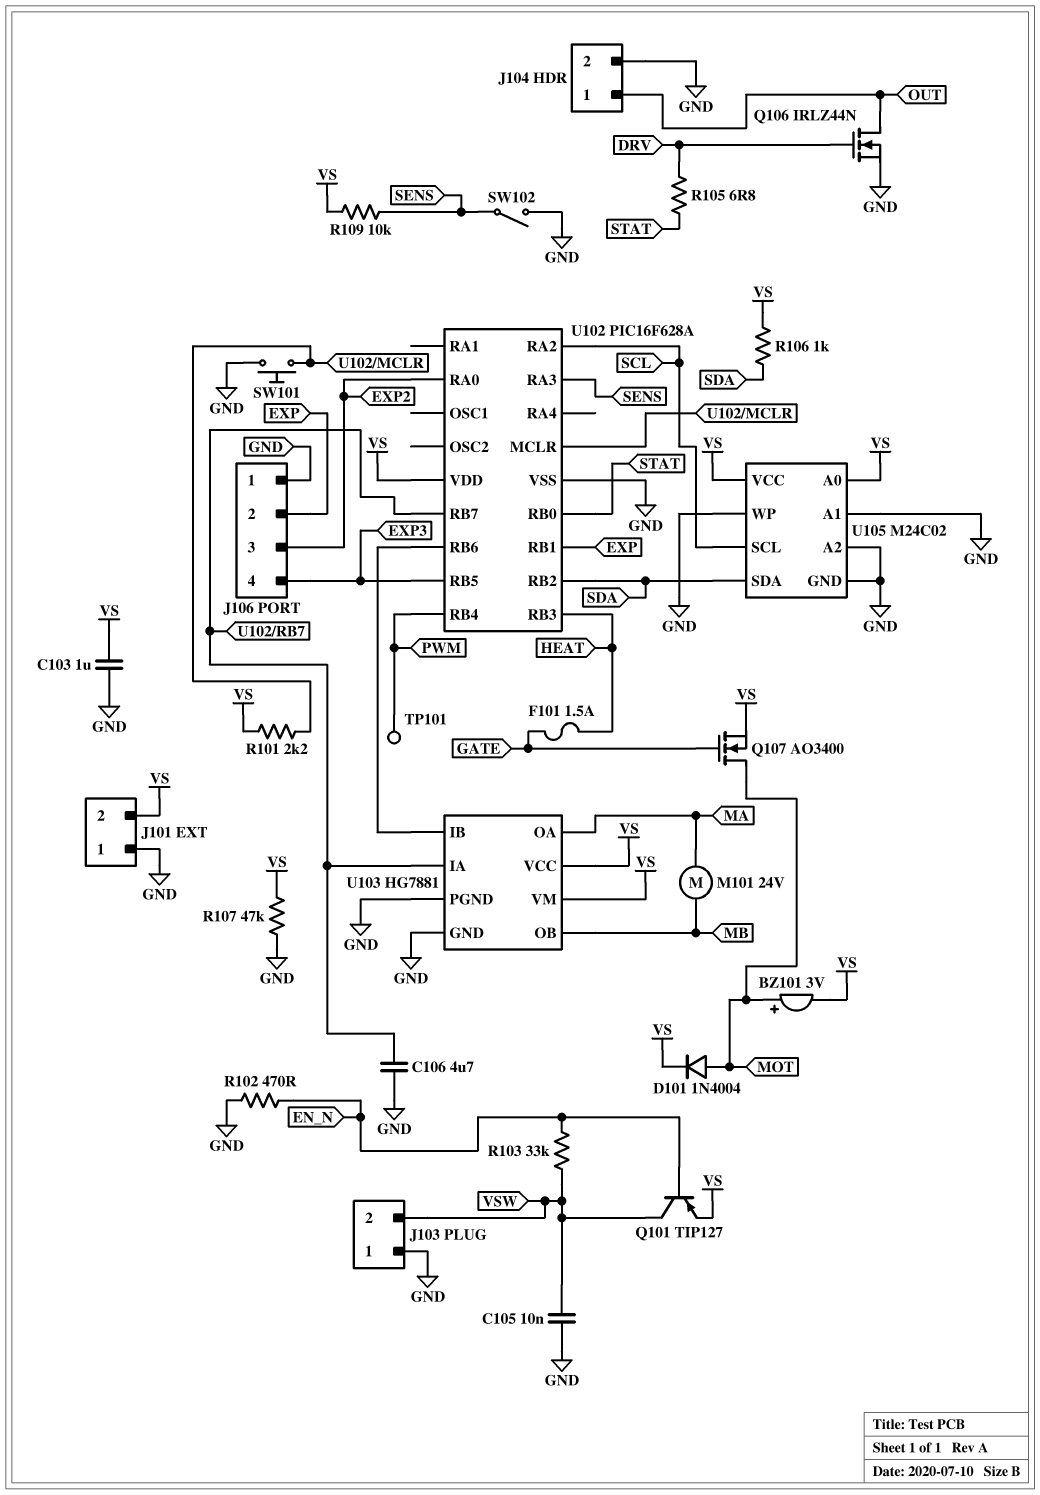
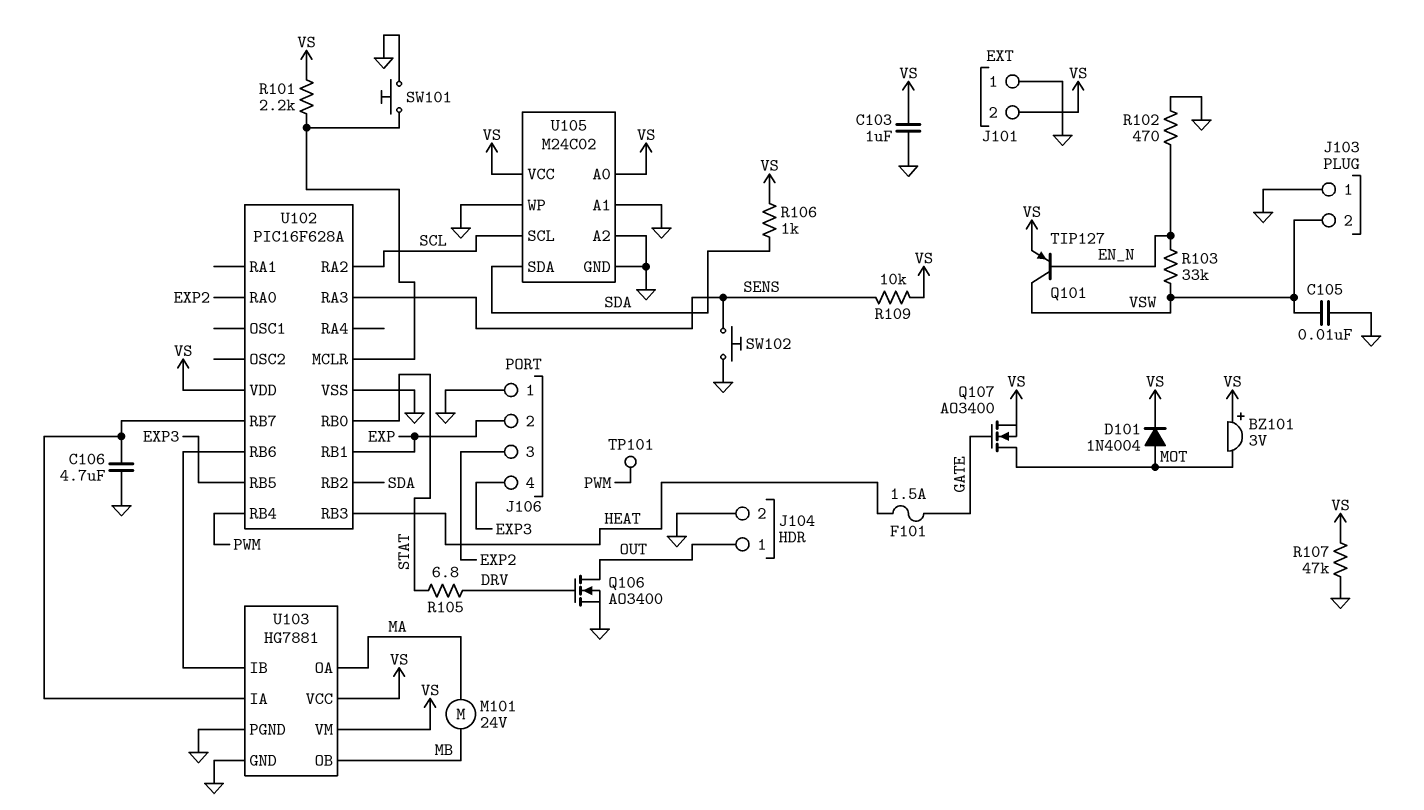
BZ101: buzzer 3V (plus MOT, minus VS) -> buzzer 3V (plus VS, minus MOT)
Q106: NMOS IRLZ44N (G DRV, D OUT, S GND) -> NMOS AO3400 (G DRV, D OUT, S GND)
SW102: switch (GND, SENS) -> button (GND, SENS)

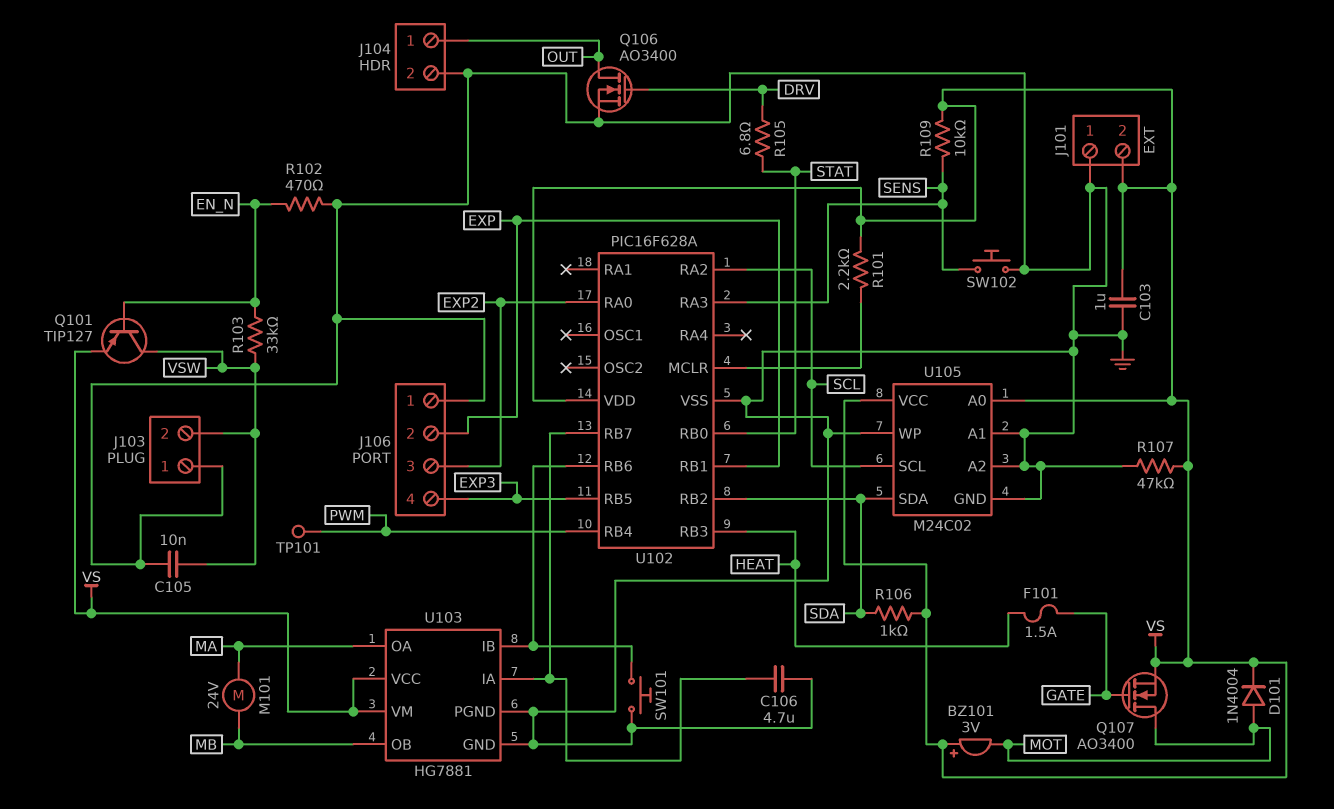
SW101: button (GND, U102/MCLR) -> button (GND, U102/RB6)

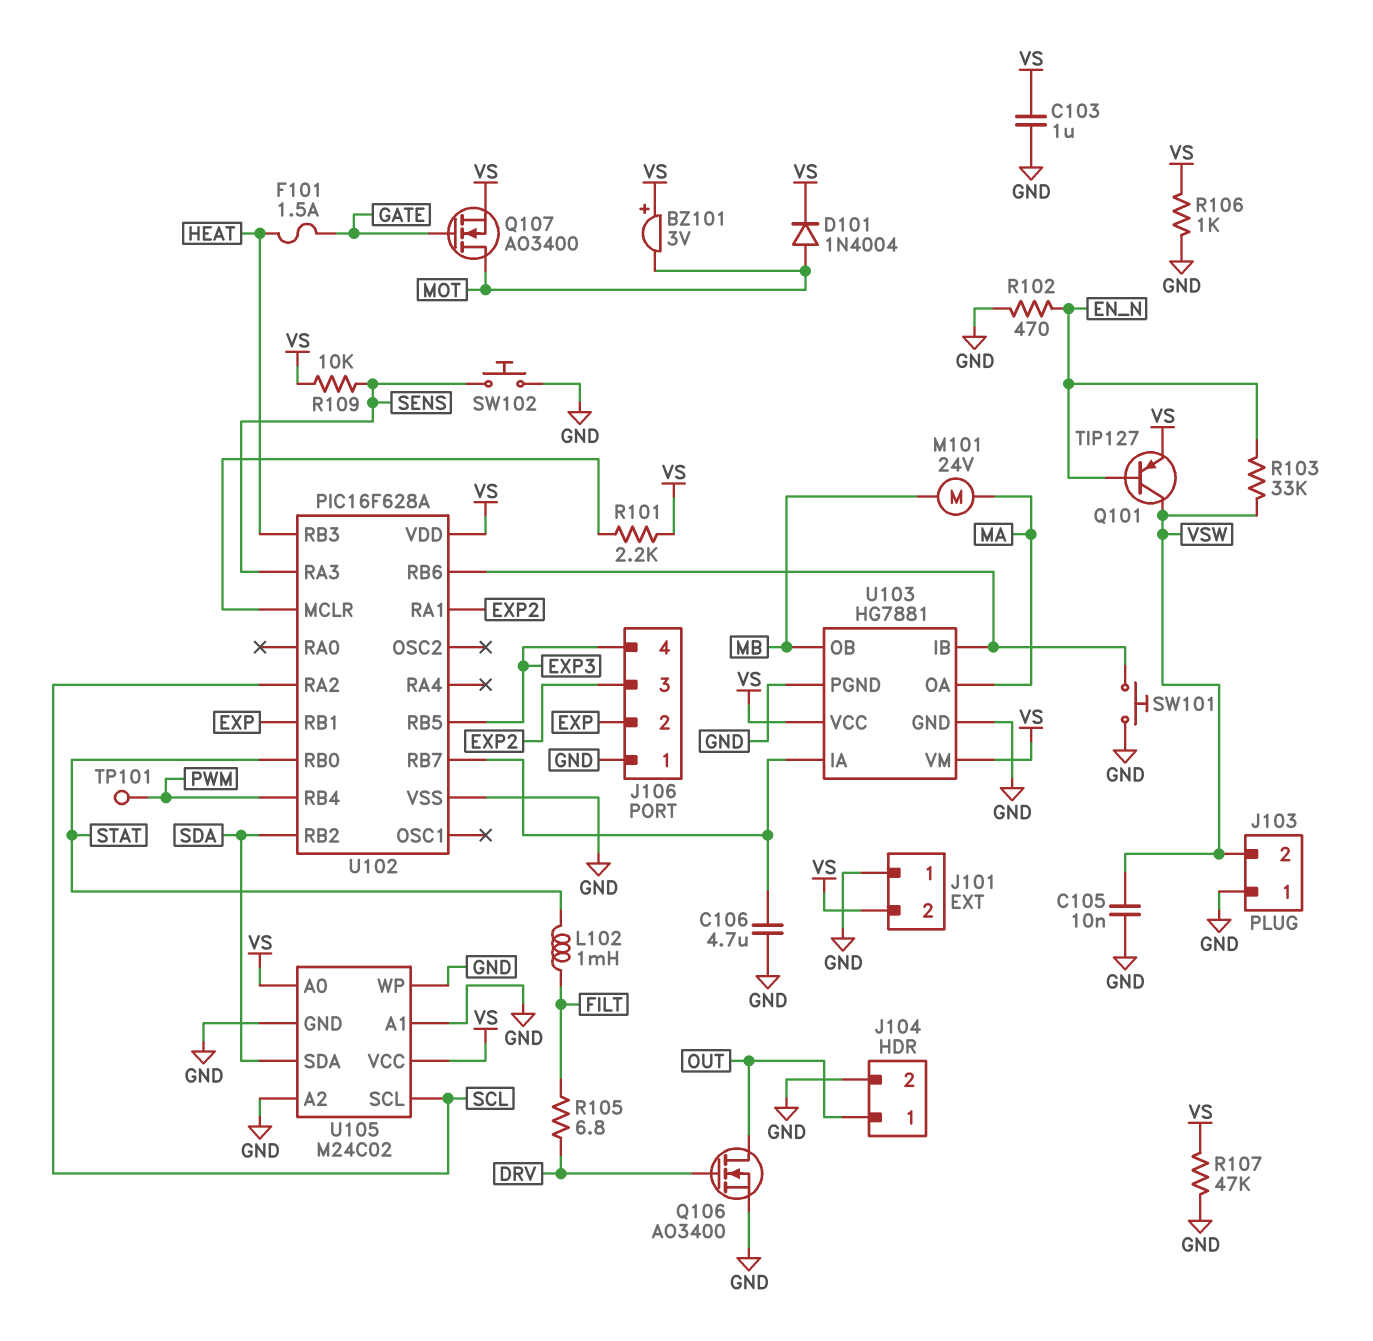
L102: none -> 1mH (FILT, STAT)
R105: 6.8 (DRV, STAT) -> 6.8 (DRV, FILT)
R106: 1k (SDA, VS) -> 1k (GND, VS)
U102 pin RA0: EXP2 -> none
U102 pin RA1: none -> EXP2

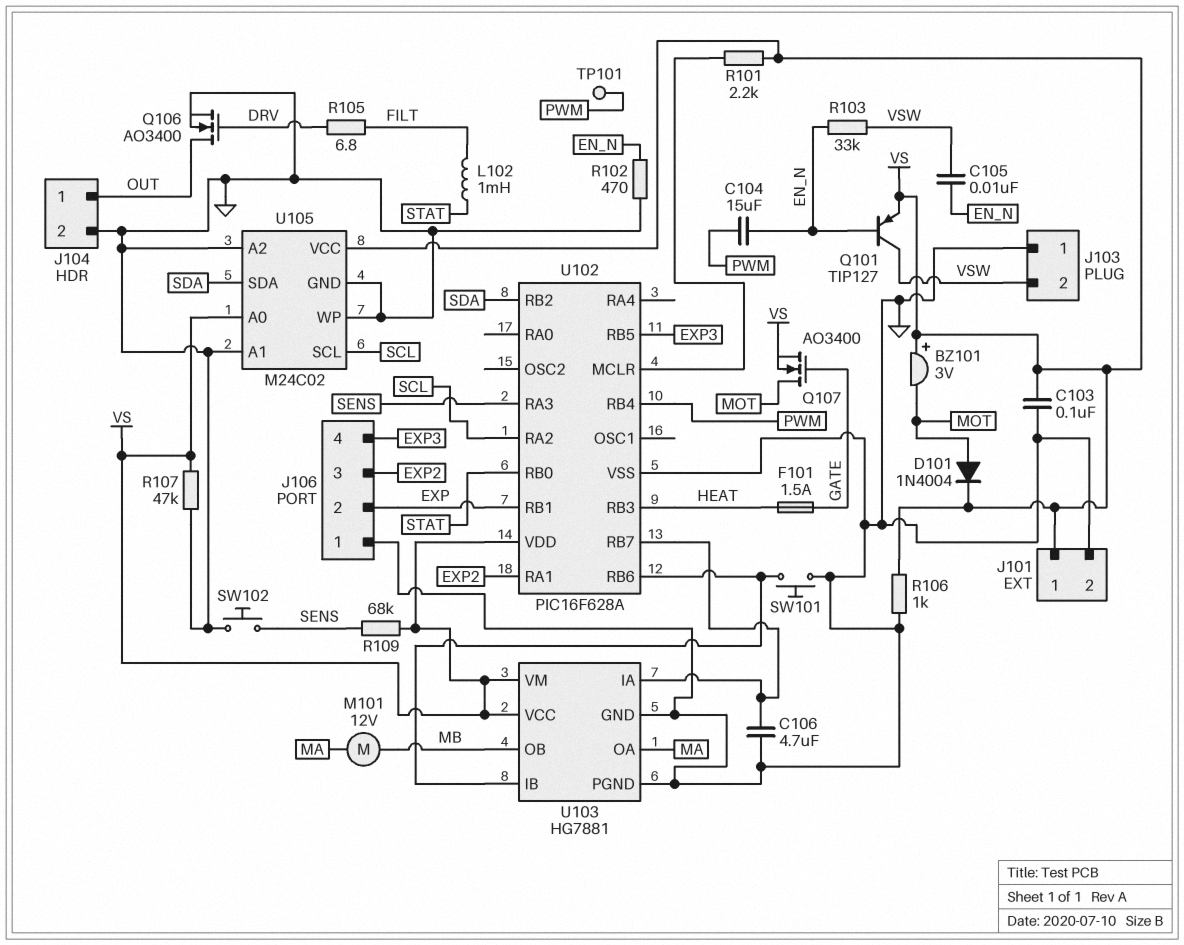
C103: 1uF (GND, VS) -> 100nF (GND, VS)
C104: none -> 15uF (EN_N, PWM)
C105: 10nF (GND, VSW) -> 10nF (EN_N, VSW)
J101 pin 1: GND -> VS
J101 pin 2: VS -> GND
M101: motor 24V (MA, MB) -> motor 12V (MA, MB)
R109: 10k (SENS, VS) -> 68k (SENS, VS)

